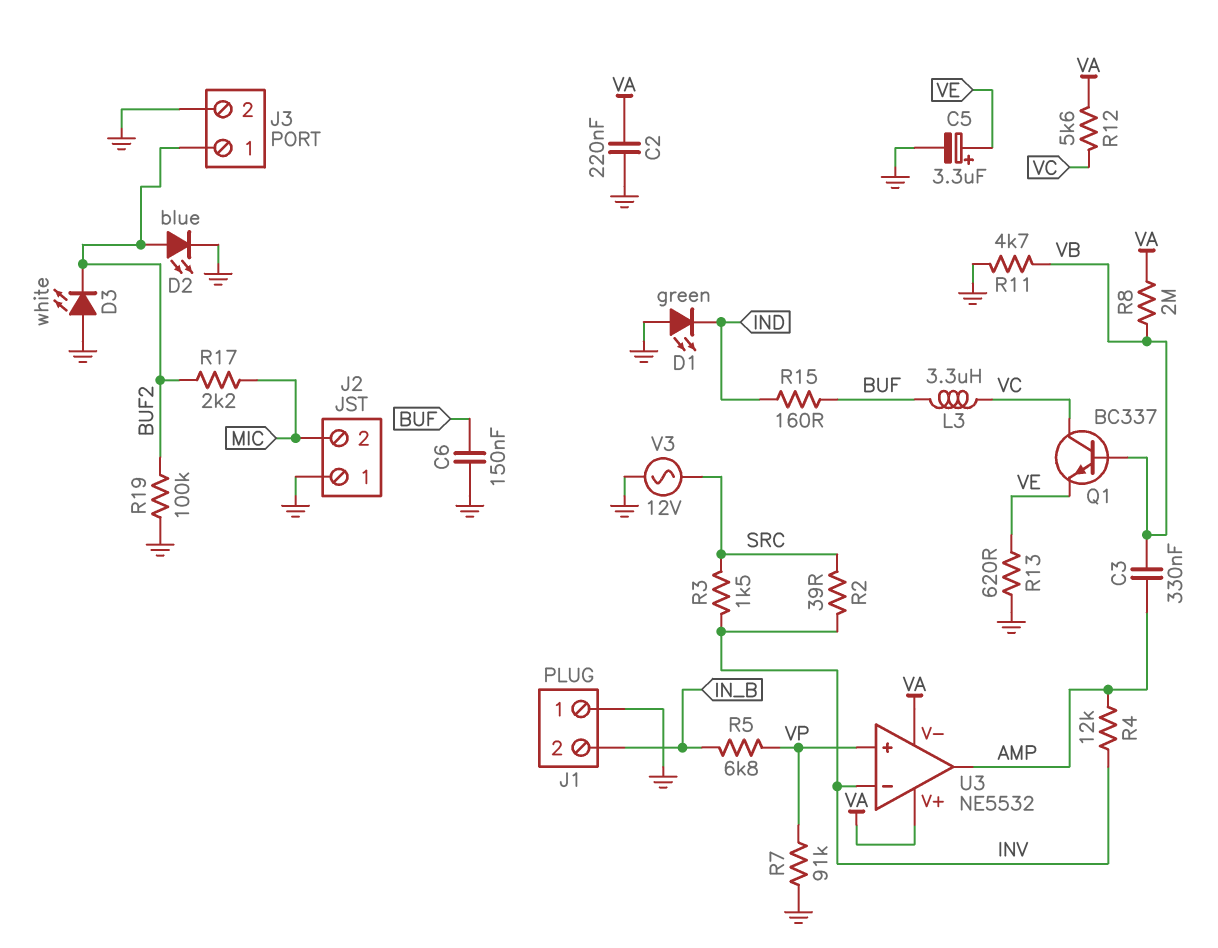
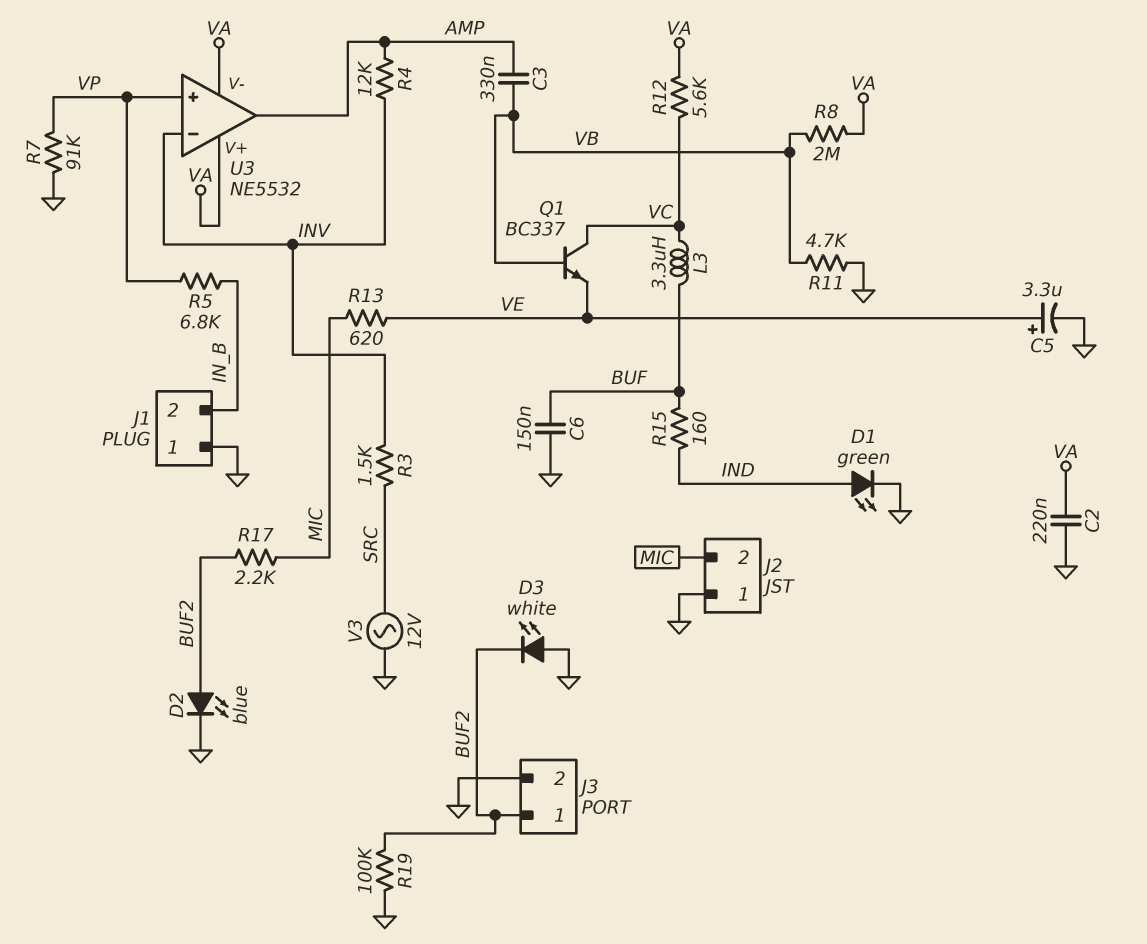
D1: LED green (A GND, K IND) -> LED green (A IND, K GND)
R2: 39 (INV, SRC) -> none
R13: 620 (GND, VE) -> 620 (MIC, VE)

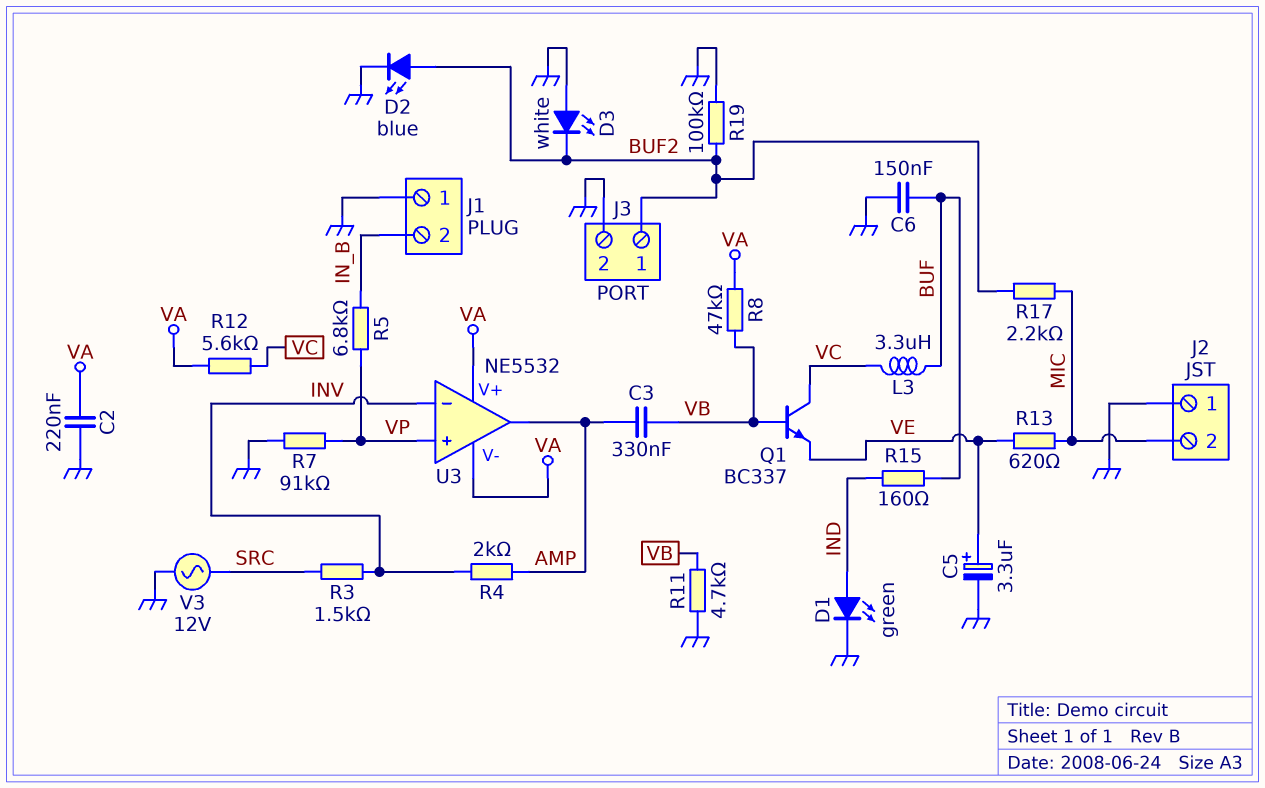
R4: 12k (AMP, INV) -> 2k (AMP, INV)
R8: 2M (VA, VB) -> 47k (VA, VB)

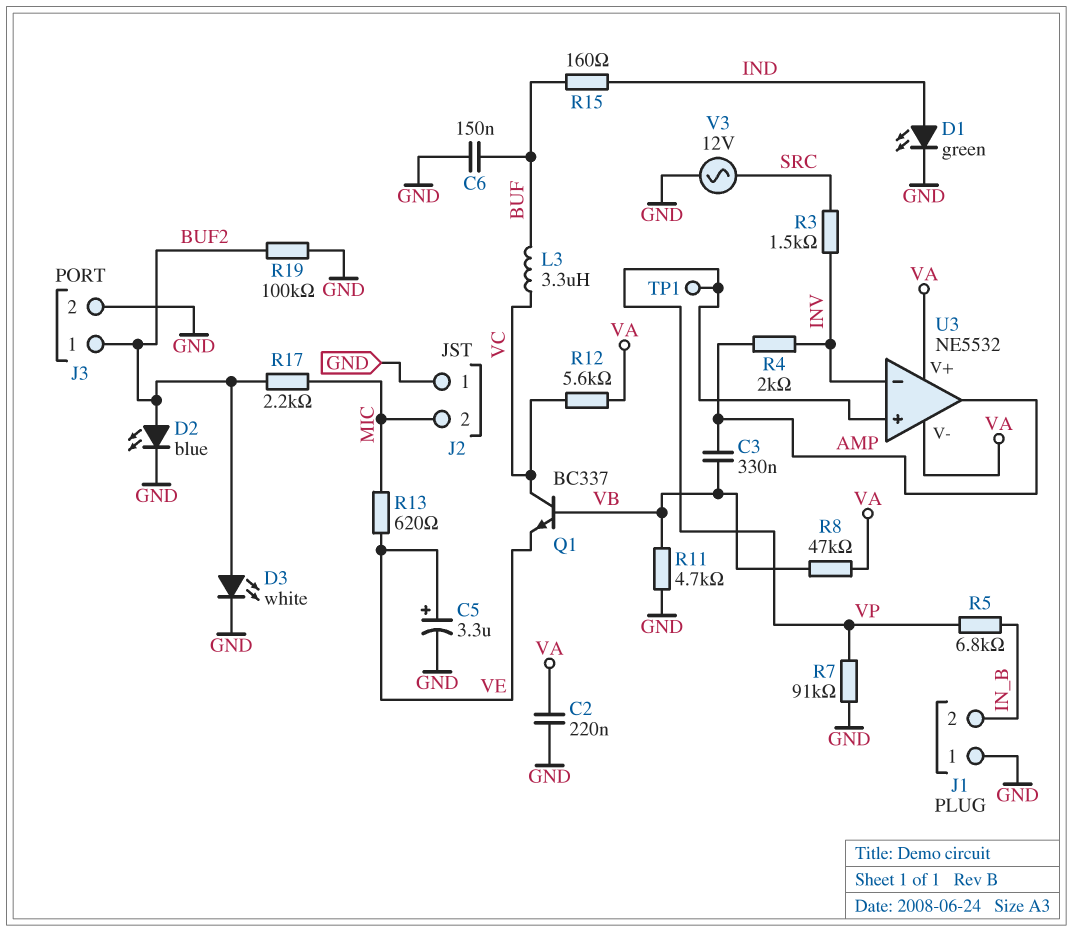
D3: LED white (A GND, K BUF2) -> LED white (A BUF2, K GND)
TP1: none -> test point (VP)

